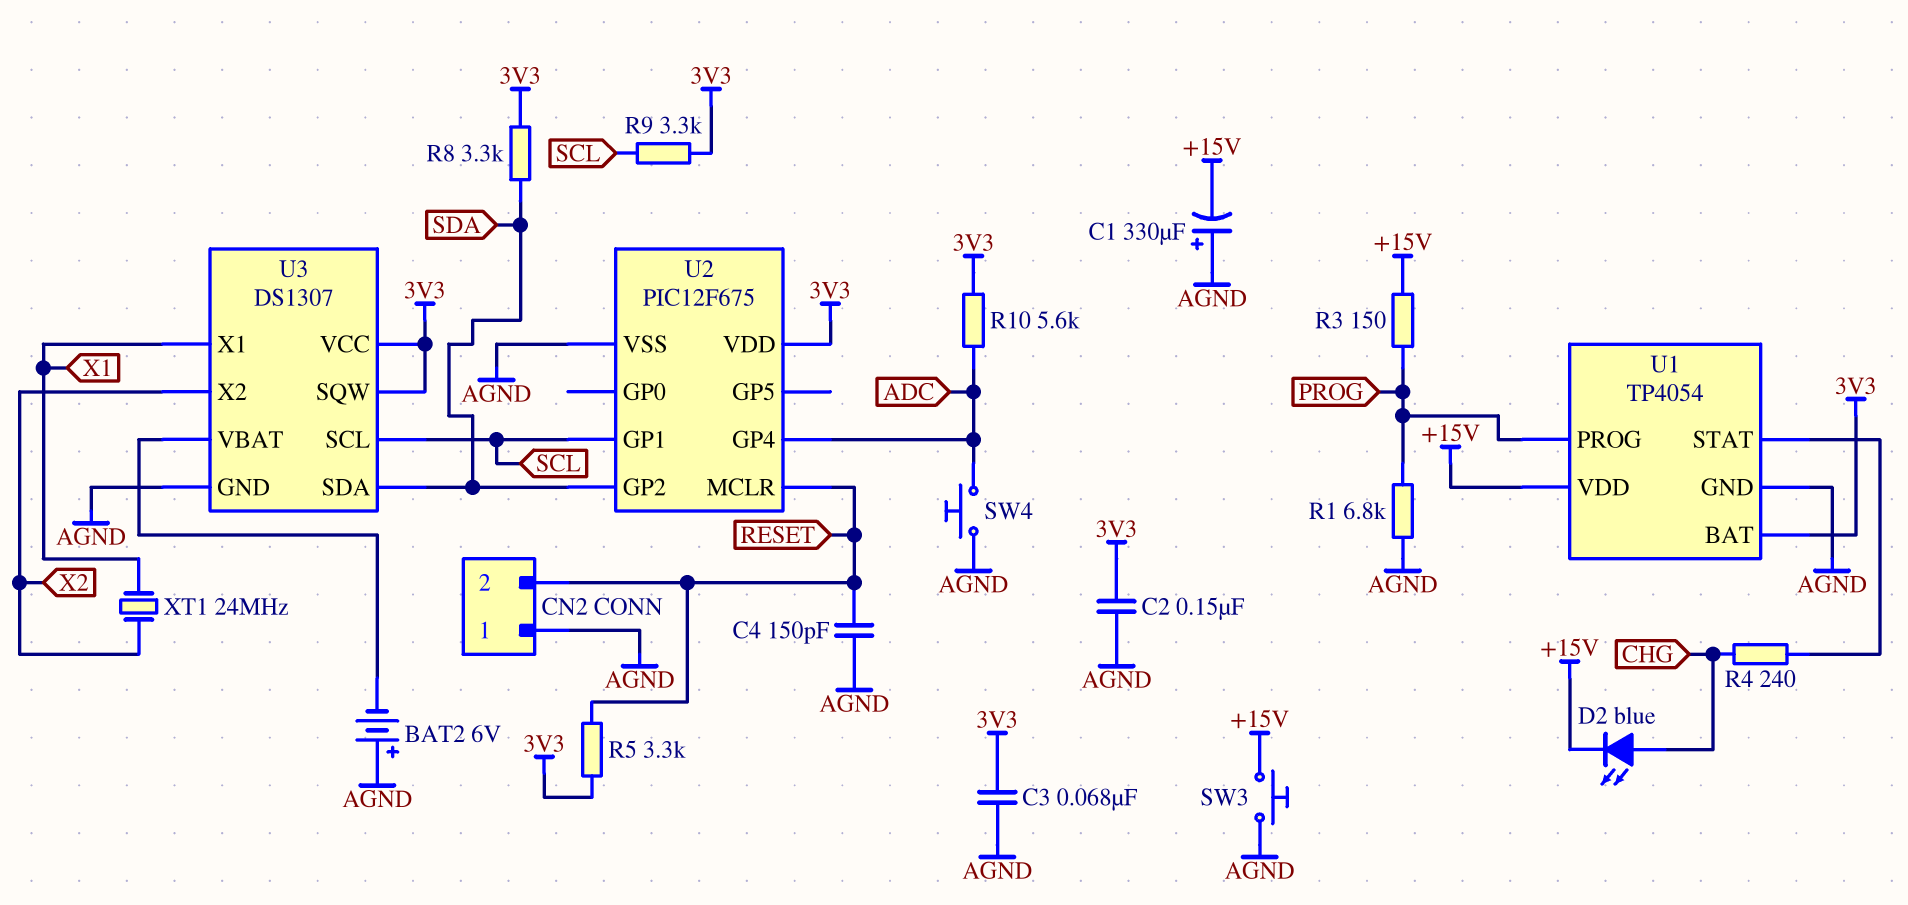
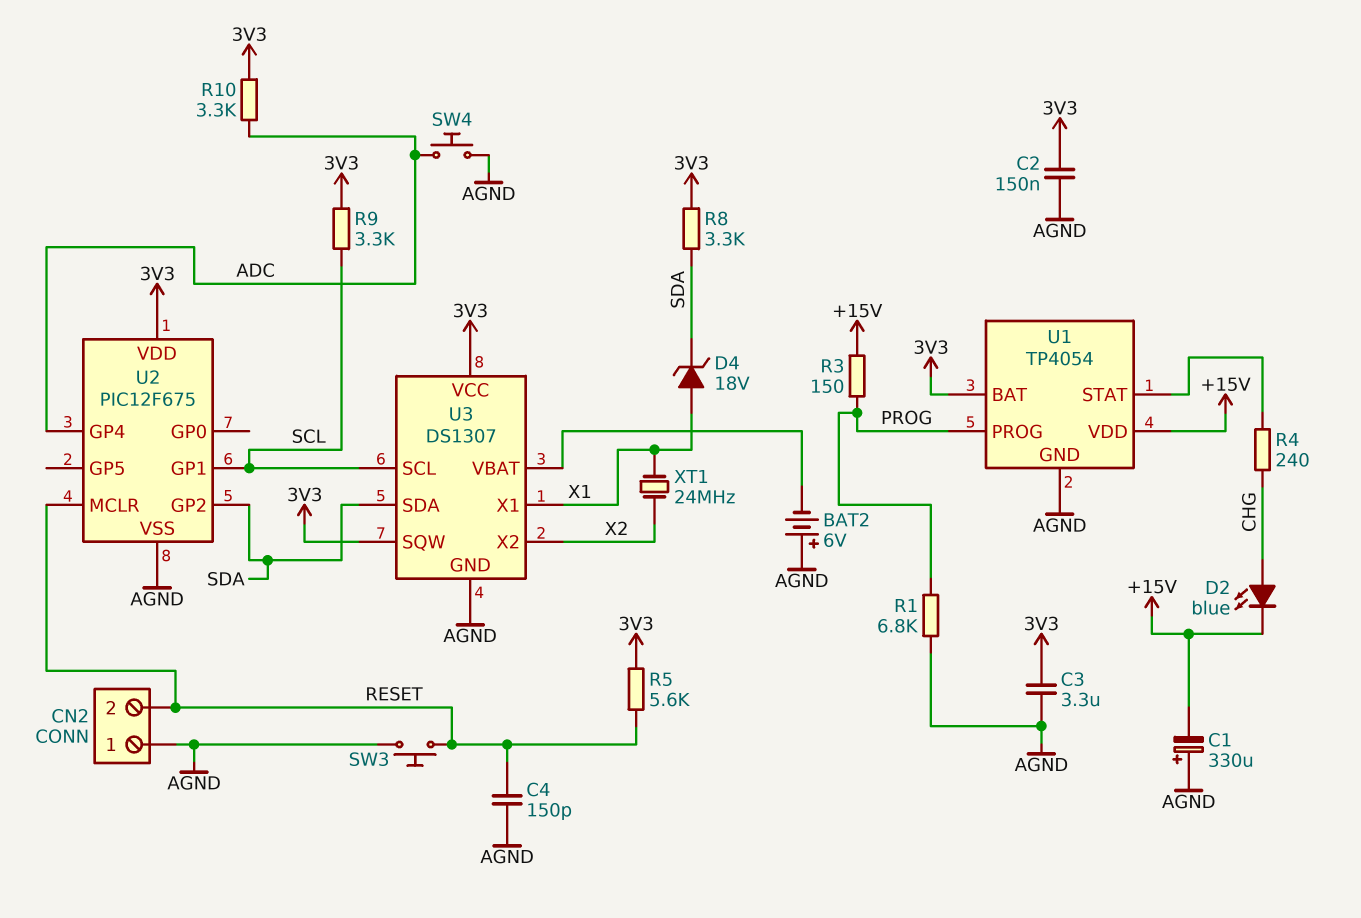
C3: 68nF (3V3, AGND) -> 3.3uF (3V3, AGND)
D4: none -> zener 18V (A X1, K SDA)
R5: 3.3k (3V3, RESET) -> 5.6k (3V3, RESET)
R10: 5.6k (3V3, ADC) -> 3.3k (3V3, ADC)
SW3: button (+15V, AGND) -> button (AGND, RESET)

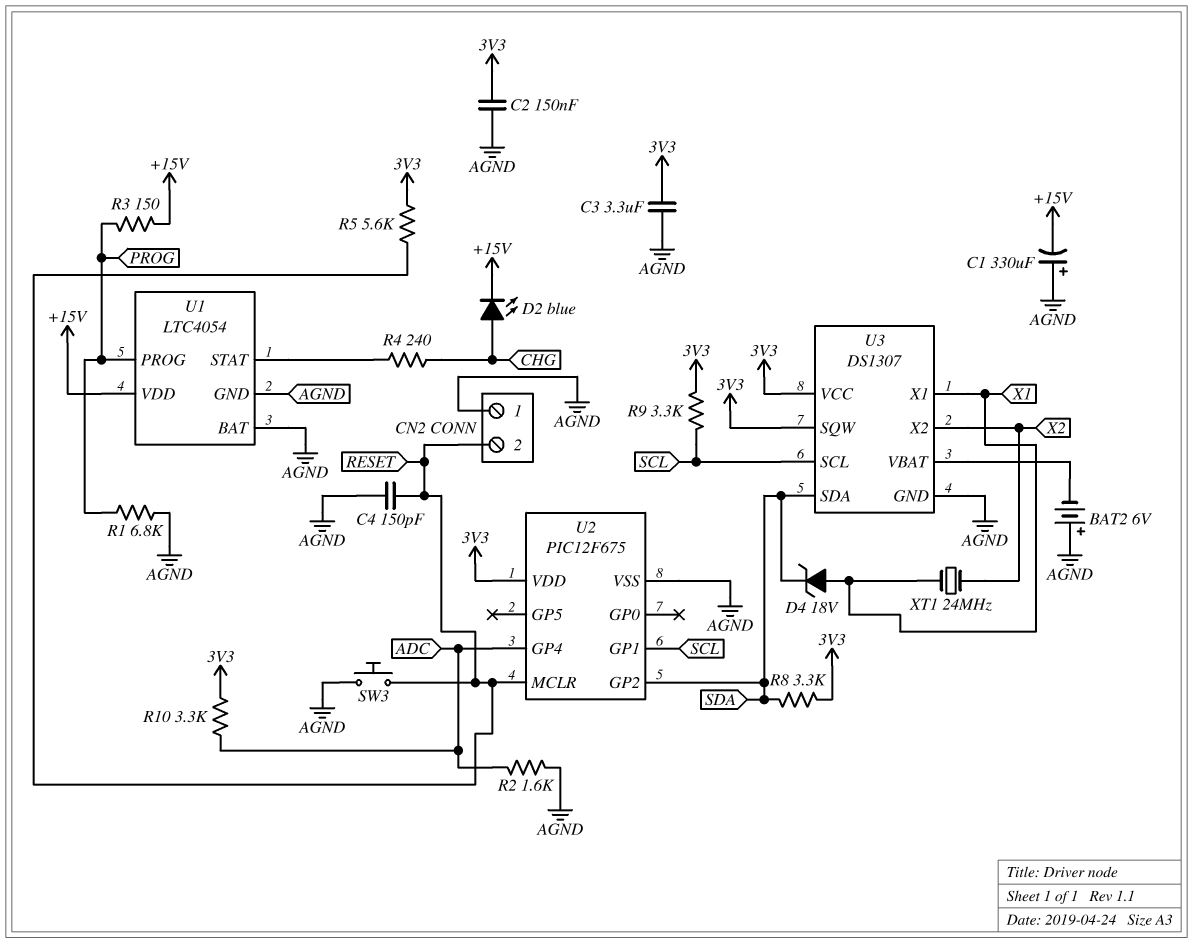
R2: none -> 1.6k (ADC, AGND)
SW4: button (ADC, AGND) -> none
U1: TP4054 -> LTC4054
U1 pin BAT: 3V3 -> AGND

